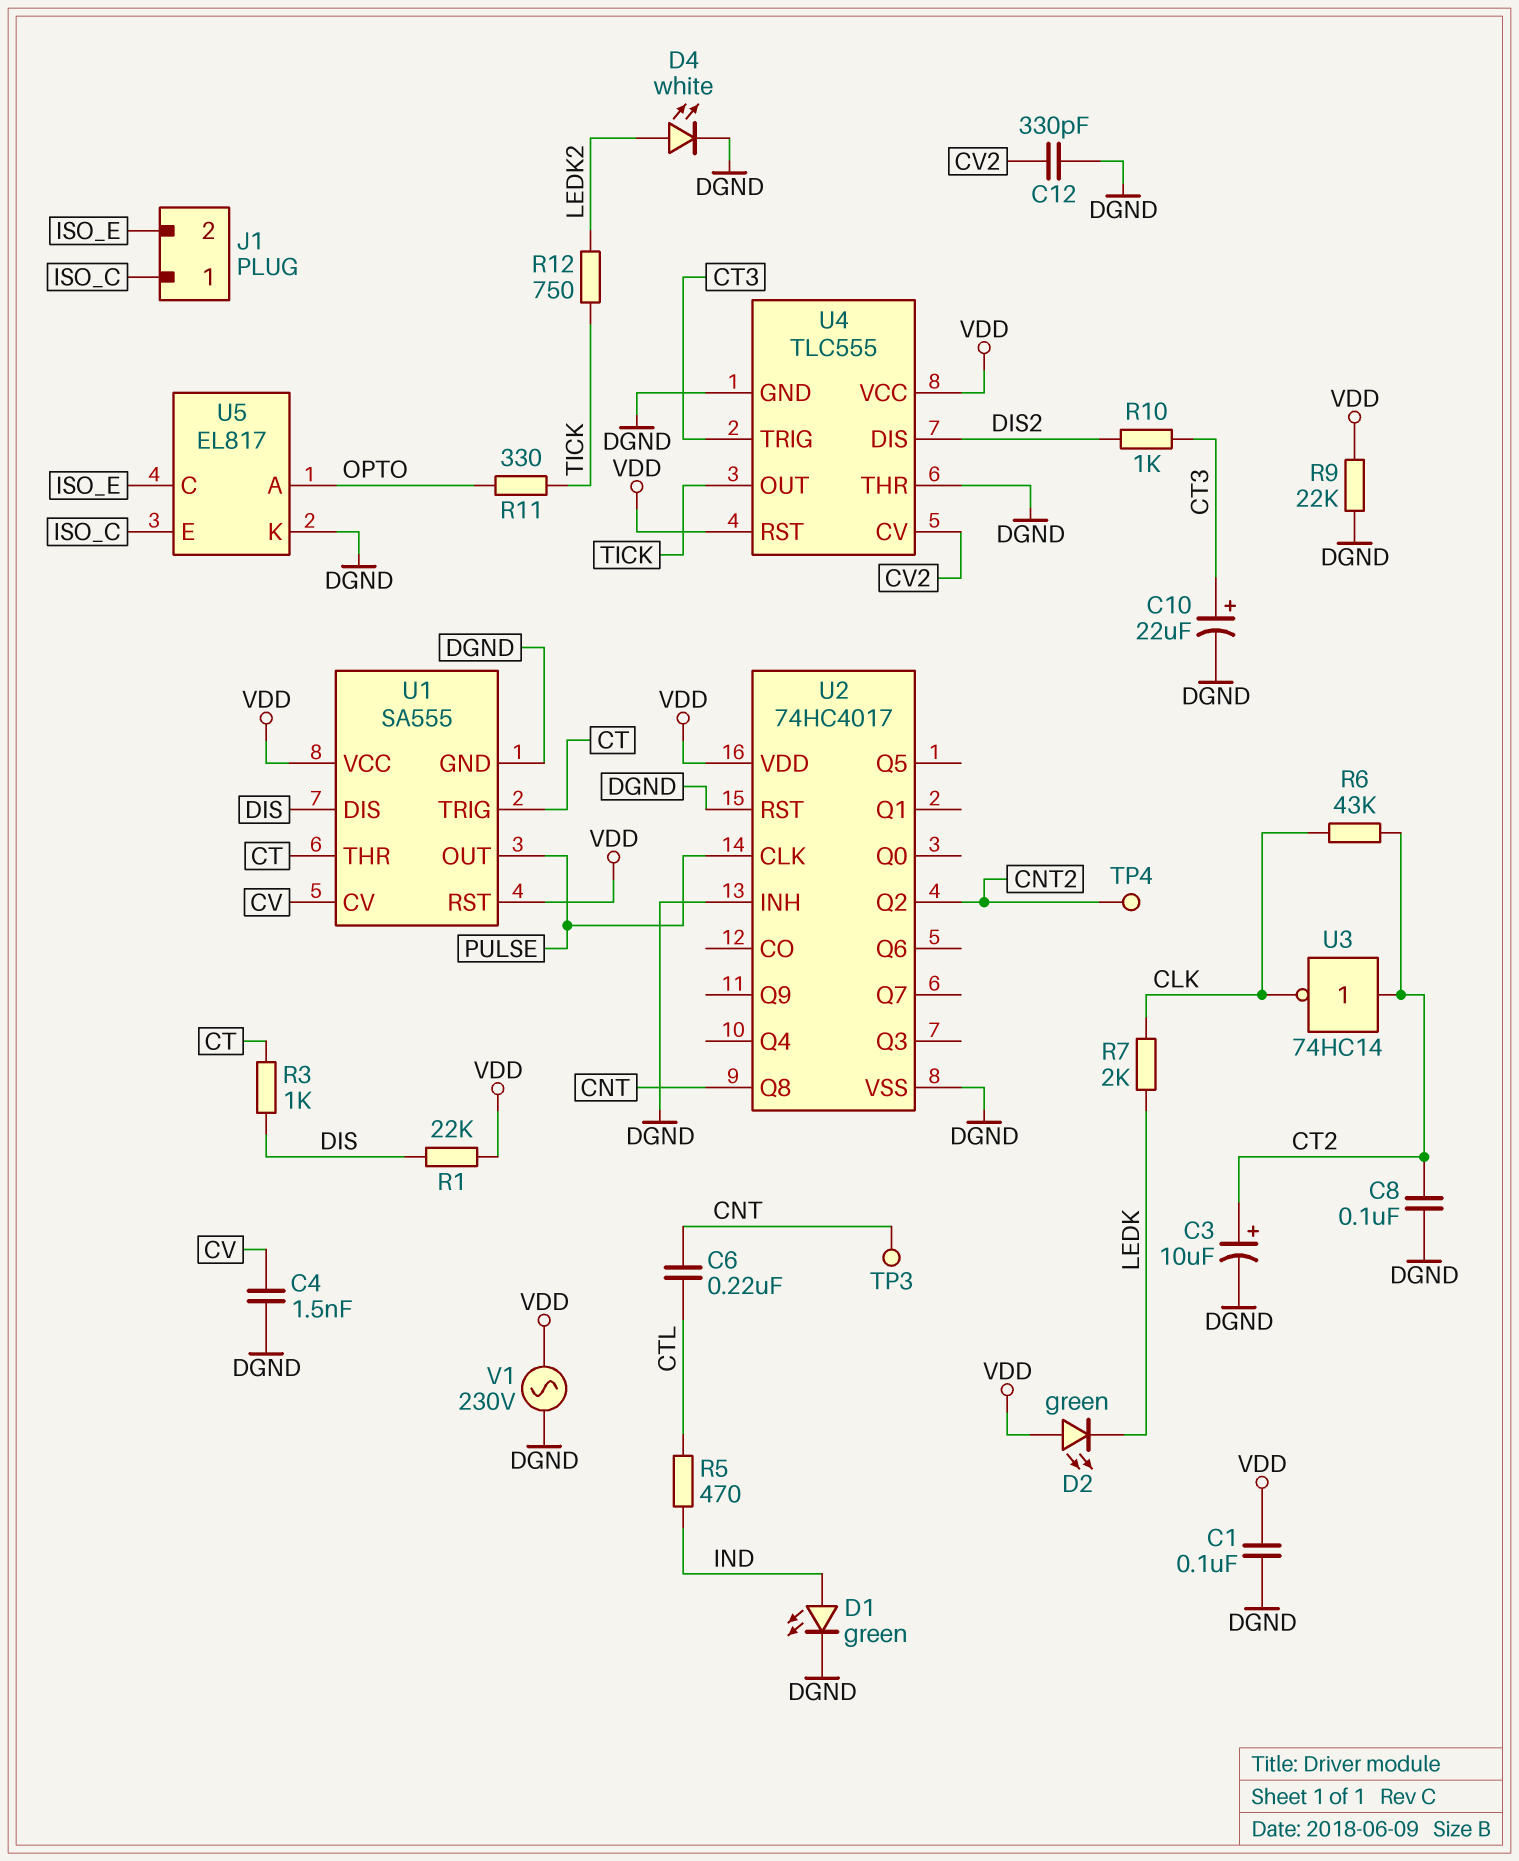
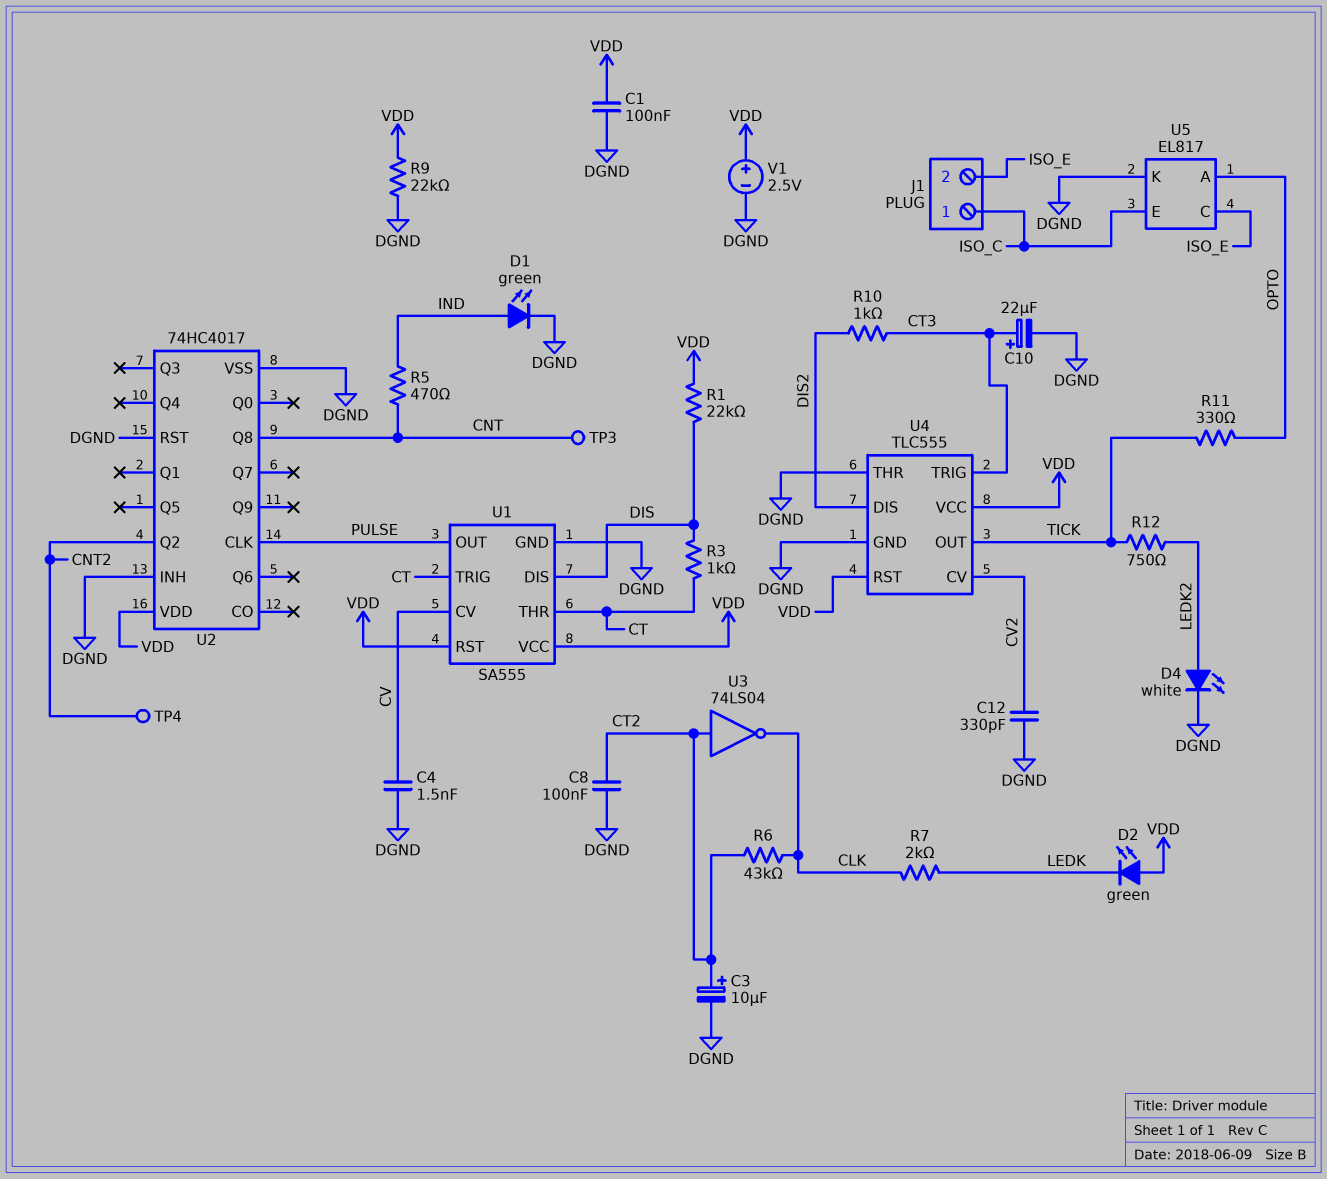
C6: 220nF (CNT, CTL) -> none
R5: 470 (CTL, IND) -> 470 (CNT, IND)
U3: NOT 74HC14 (in CT2, out CLK) -> NOT 74LS04 (in CT2, out CLK)
V1: AC 230V (DGND, VDD) -> 2.5V (plus VDD, minus DGND)

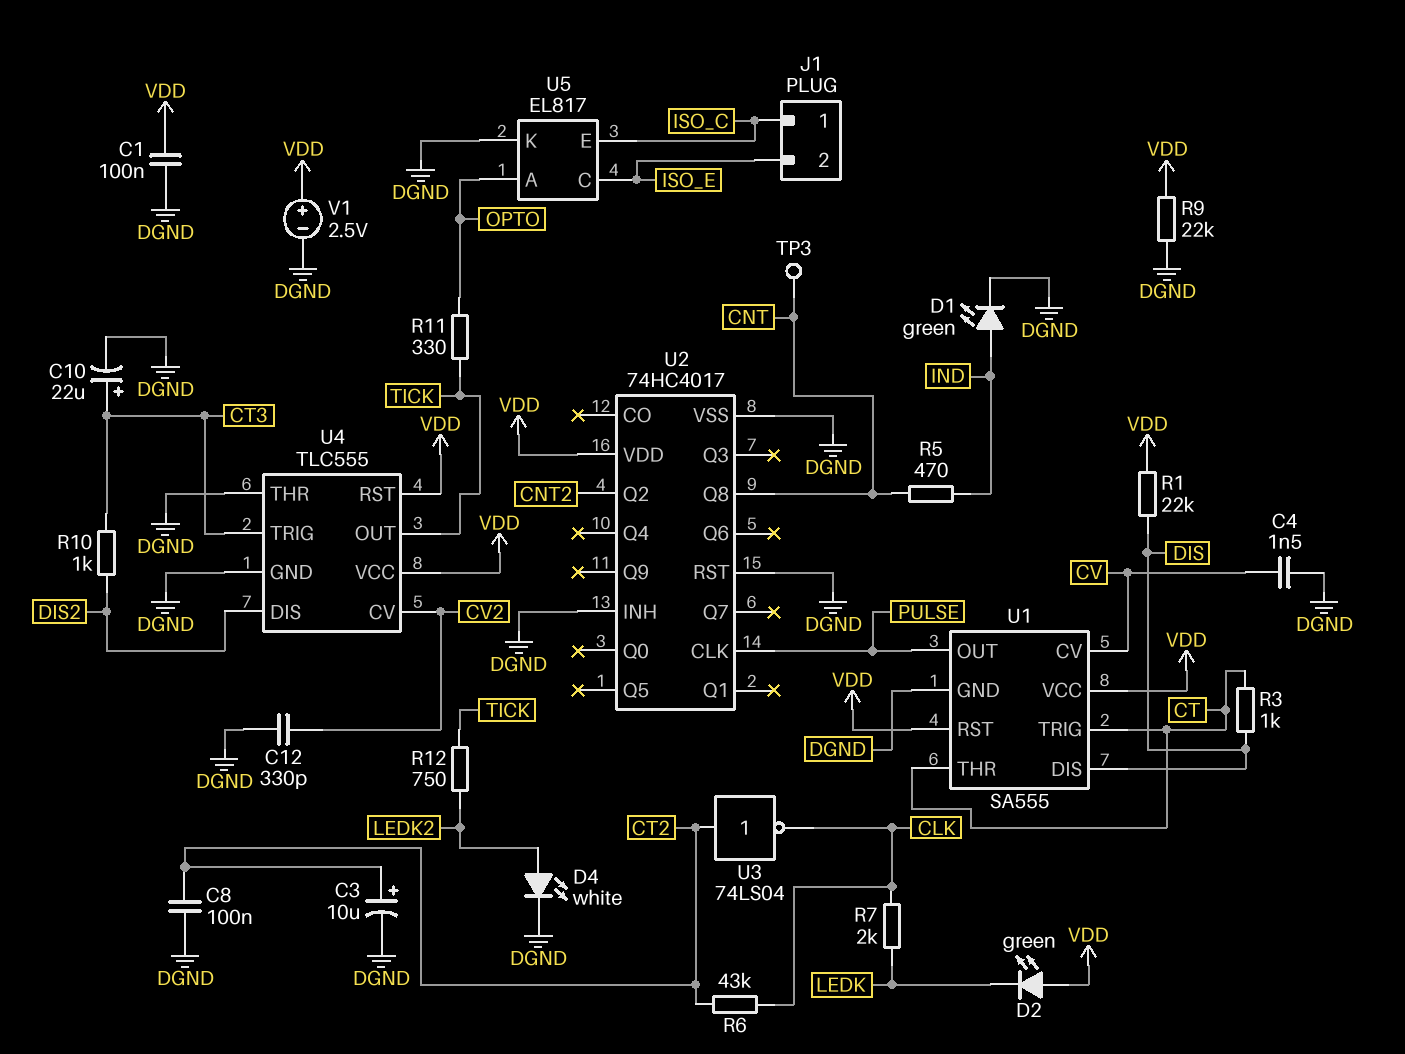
TP4: test point (CNT2) -> none

